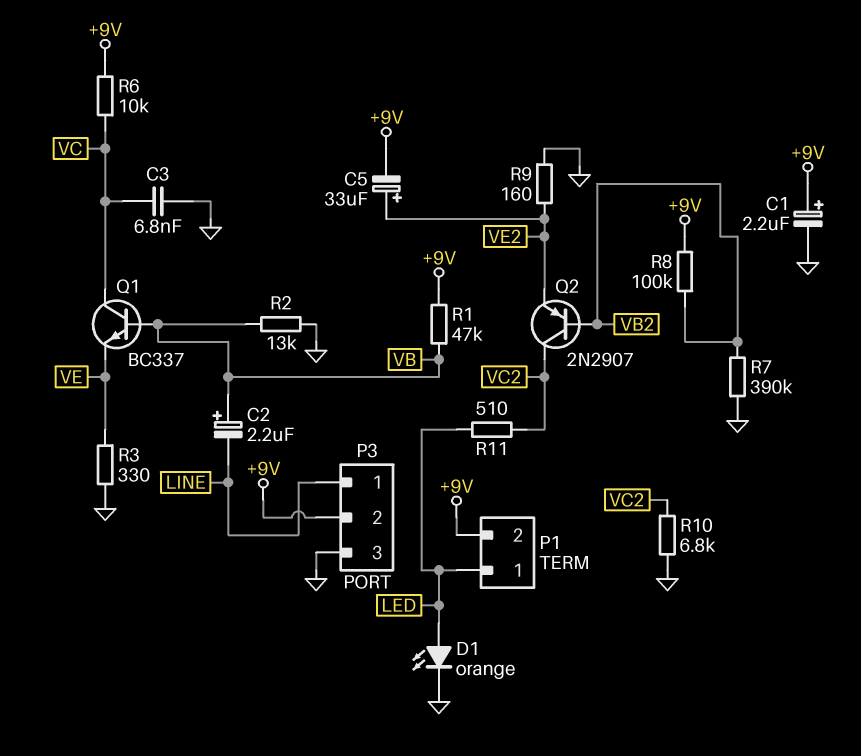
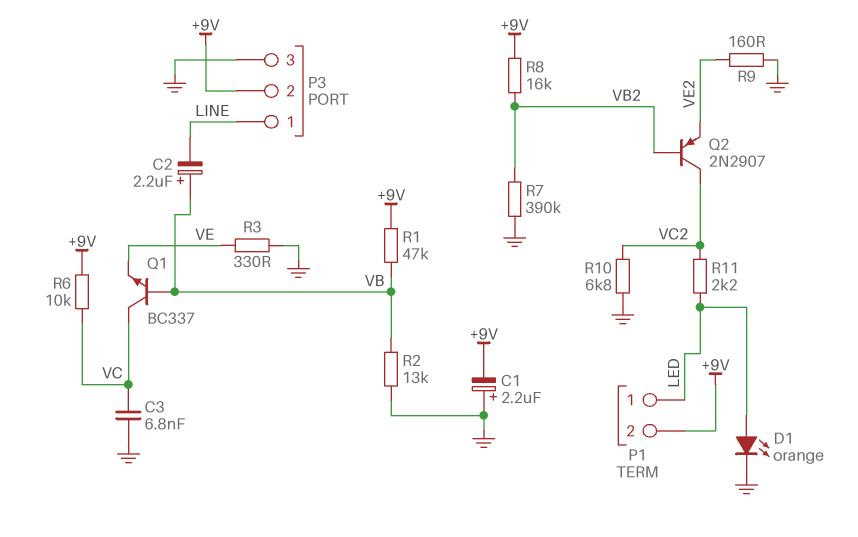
C1: 2.2uF (plus +9V, minus GND) -> 2.2uF (plus GND, minus +9V)
C5: 33uF (plus VE2, minus +9V) -> none
R8: 100k (+9V, VB2) -> 16k (+9V, VB2)
R11: 510 (LED, VC2) -> 2.2k (LED, VC2)

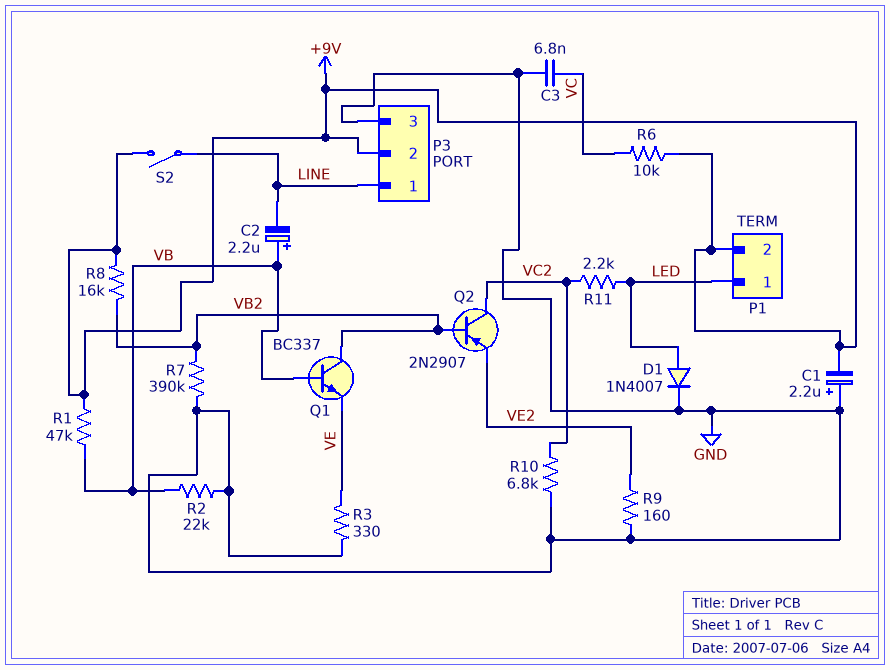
D1: LED orange (A LED, K GND) -> diode 1N4007 (A LED, K GND)
Q1: NPN BC337 (B VB, C VC, E VE) -> NPN BC337 (B VB, C VB2, E VE)
R2: 13k (GND, VB) -> 22k (GND, VB)
S2: none -> switch (+9V, LINE)

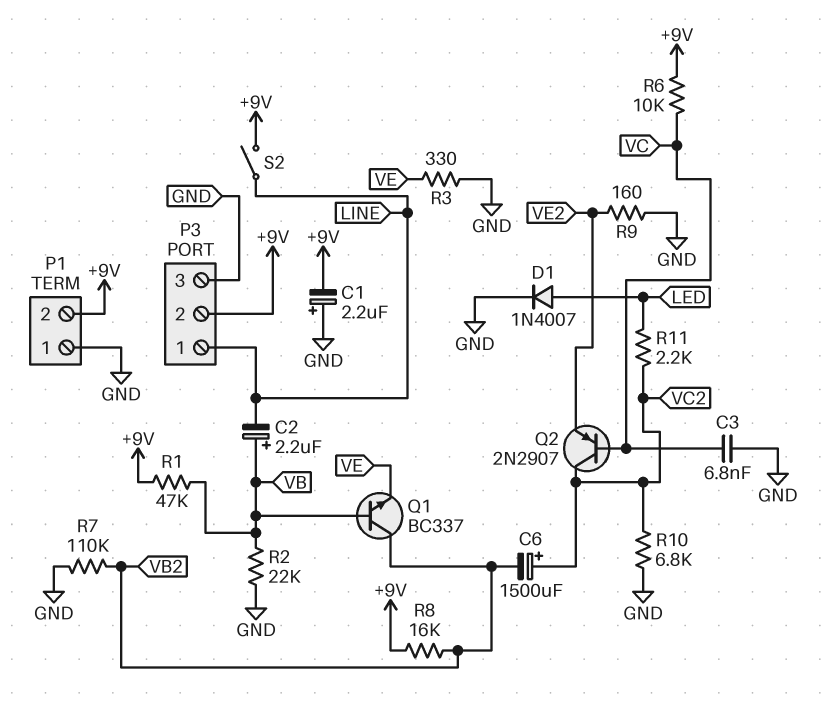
C6: none -> 1500uF (plus VC2, minus VB2)
P1 pin 1: LED -> GND
Q2: PNP 2N2907 (B VB2, C VC2, E VE2) -> PNP 2N2907 (B VC, C VC2, E VE2)
R7: 390k (GND, VB2) -> 110k (GND, VB2)

